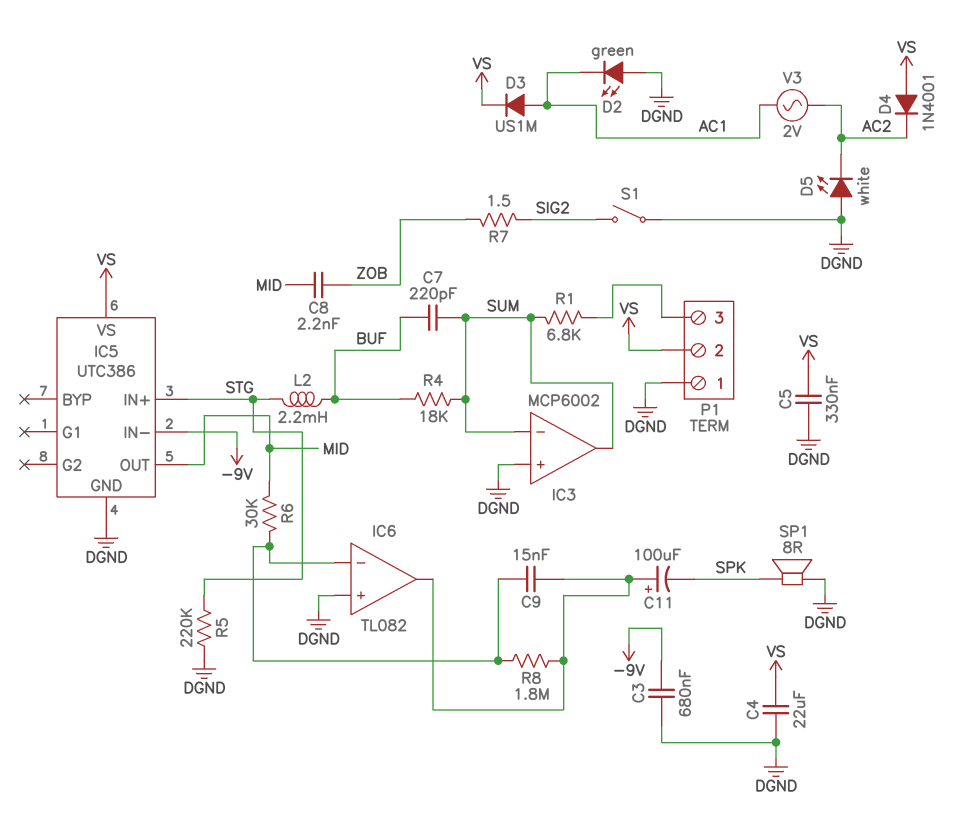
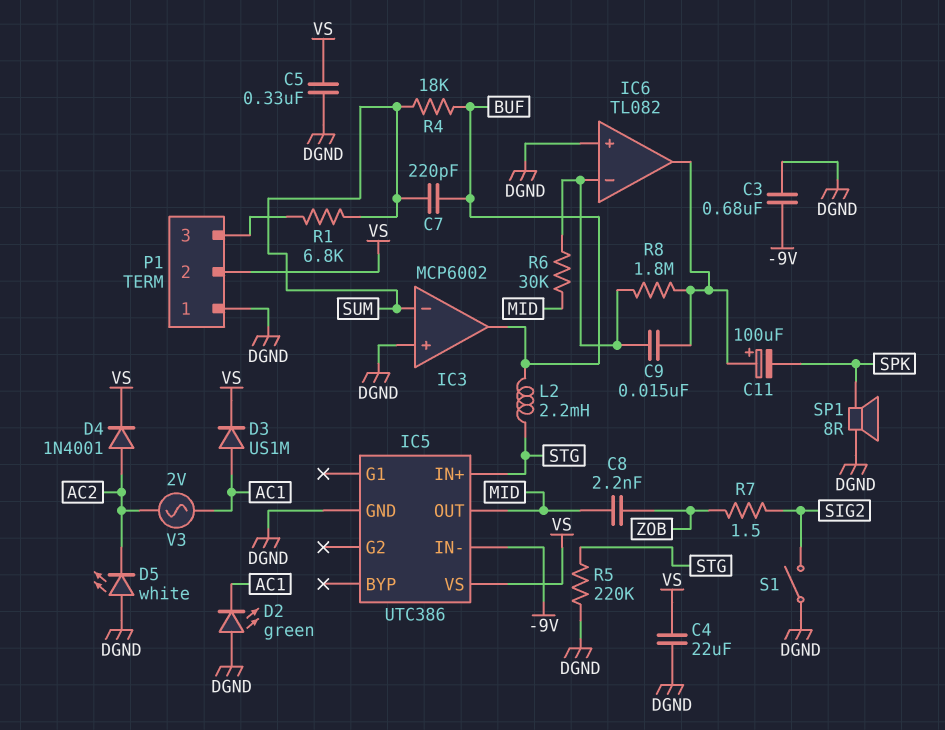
D4: diode 1N4001 (A VS, K AC2) -> diode 1N4001 (A AC2, K VS)
IC3 pin out: SUM -> BUF

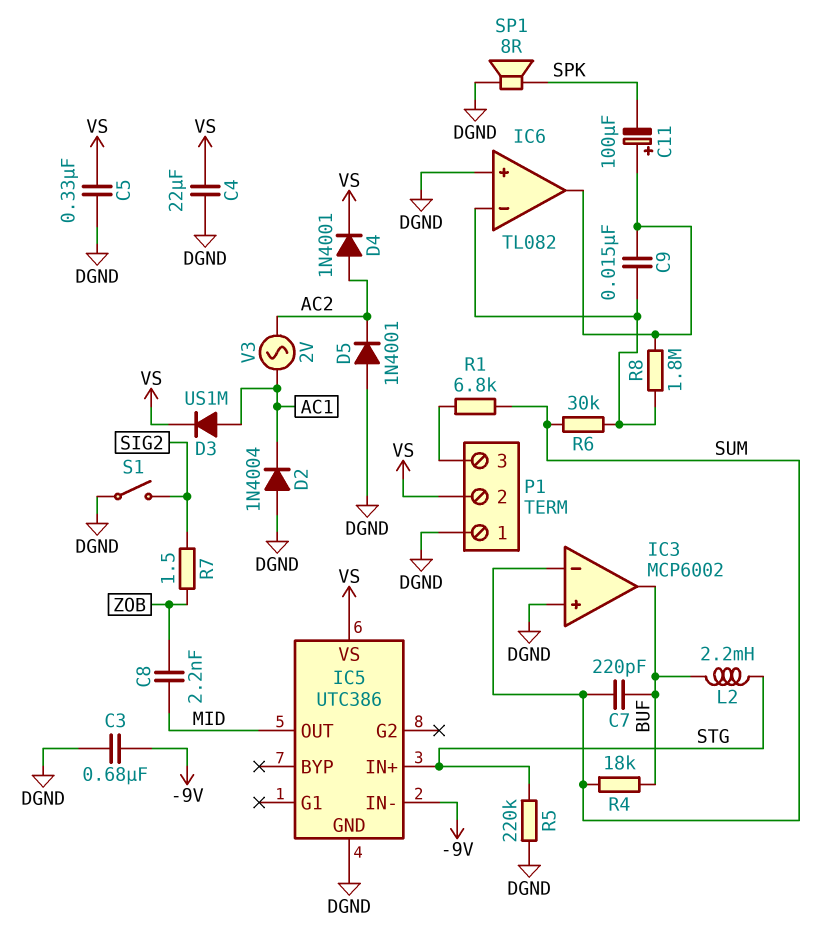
D2: LED green (A DGND, K AC1) -> diode 1N4004 (A DGND, K AC1)
D5: LED white (A DGND, K AC2) -> diode 1N4001 (A DGND, K AC2)
R6: 30k (IC6/in-, MID) -> 30k (IC6/in-, SUM)

